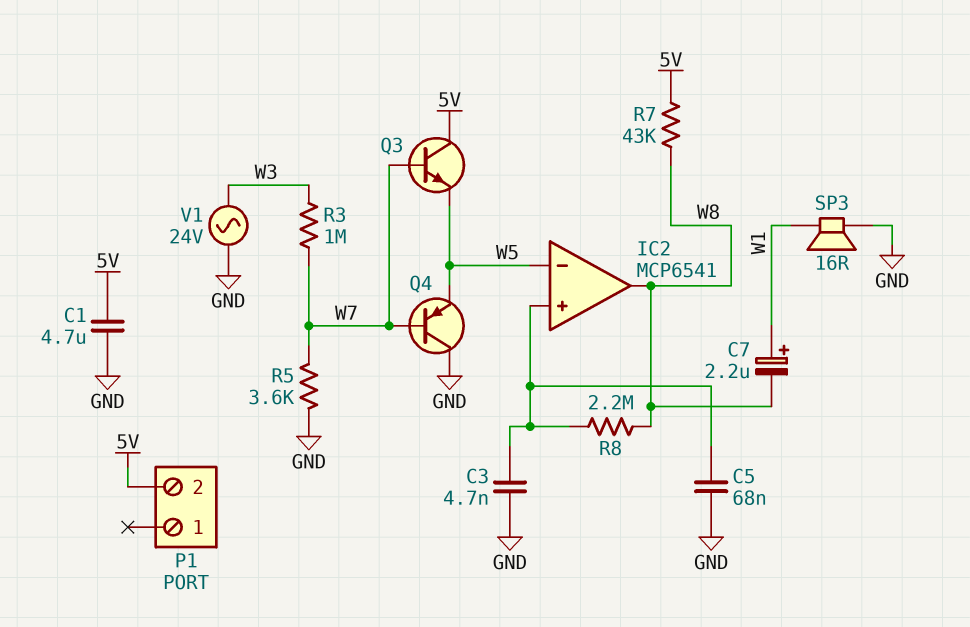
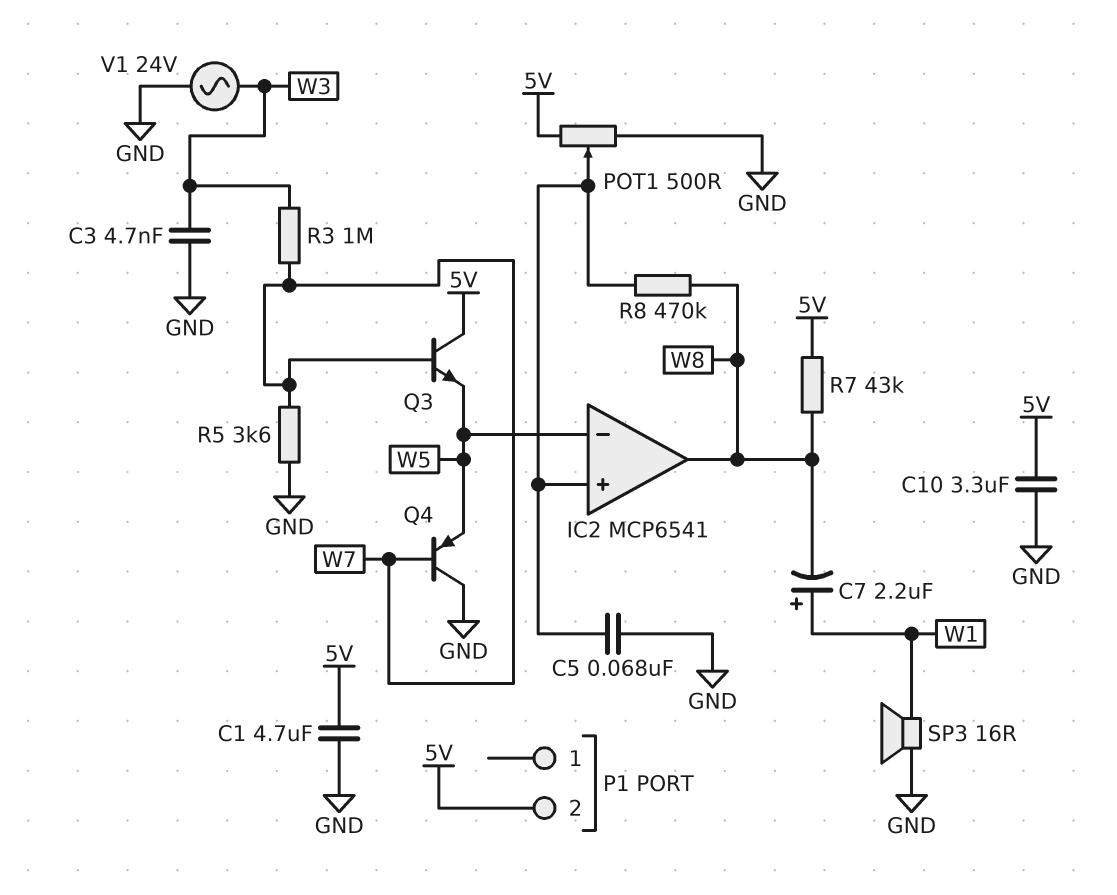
C3: 4.7nF (GND, IC2/in+) -> 4.7nF (GND, W3)
C10: none -> 3.3uF (5V, GND)
POT1: none -> 500 (5V, GND, wiper IC2/in+)
R8: 2.2M (IC2/in+, W8) -> 470k (IC2/in+, W8)

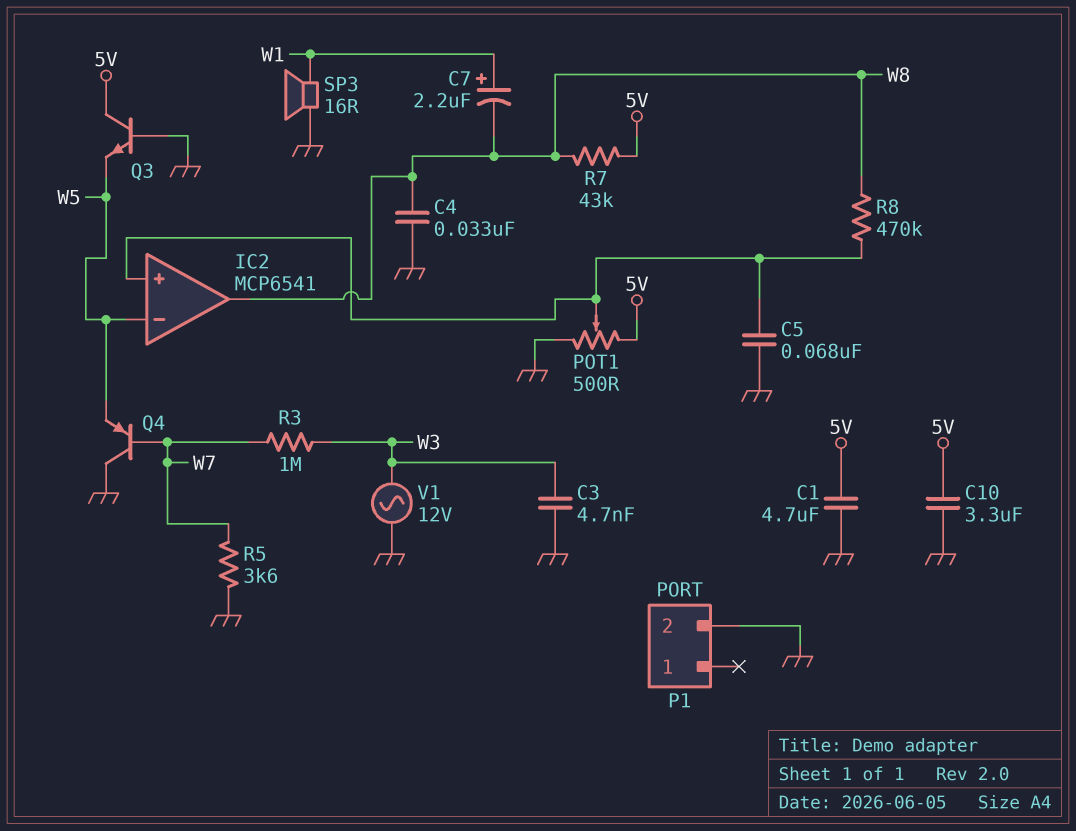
C4: none -> 33nF (GND, W8)
P1 pin 2: 5V -> GND
Q3: NPN (B W7, C 5V, E W5) -> NPN (B GND, C 5V, E W5)
V1: AC 24V (GND, W3) -> AC 12V (GND, W3)

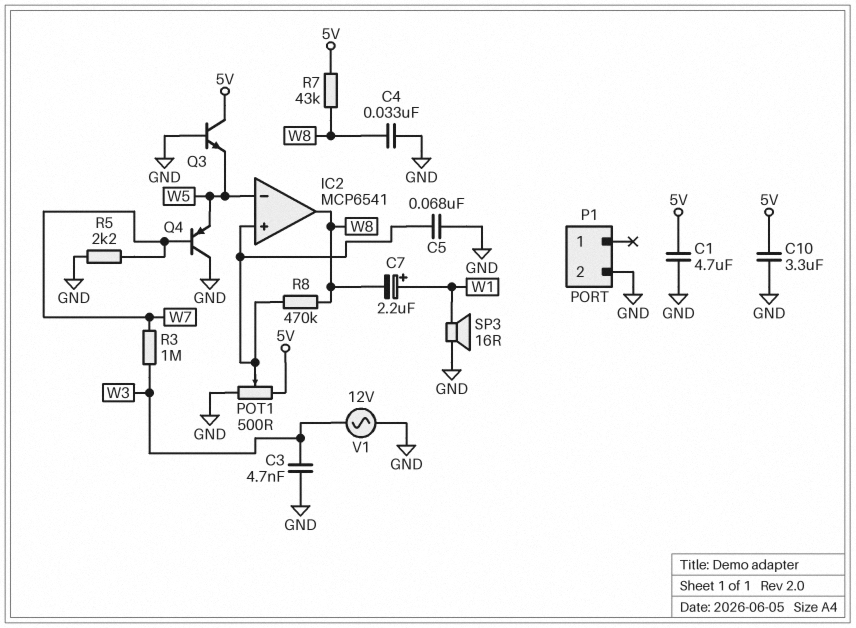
R5: 3.6k (GND, W7) -> 2.2k (GND, W7)

